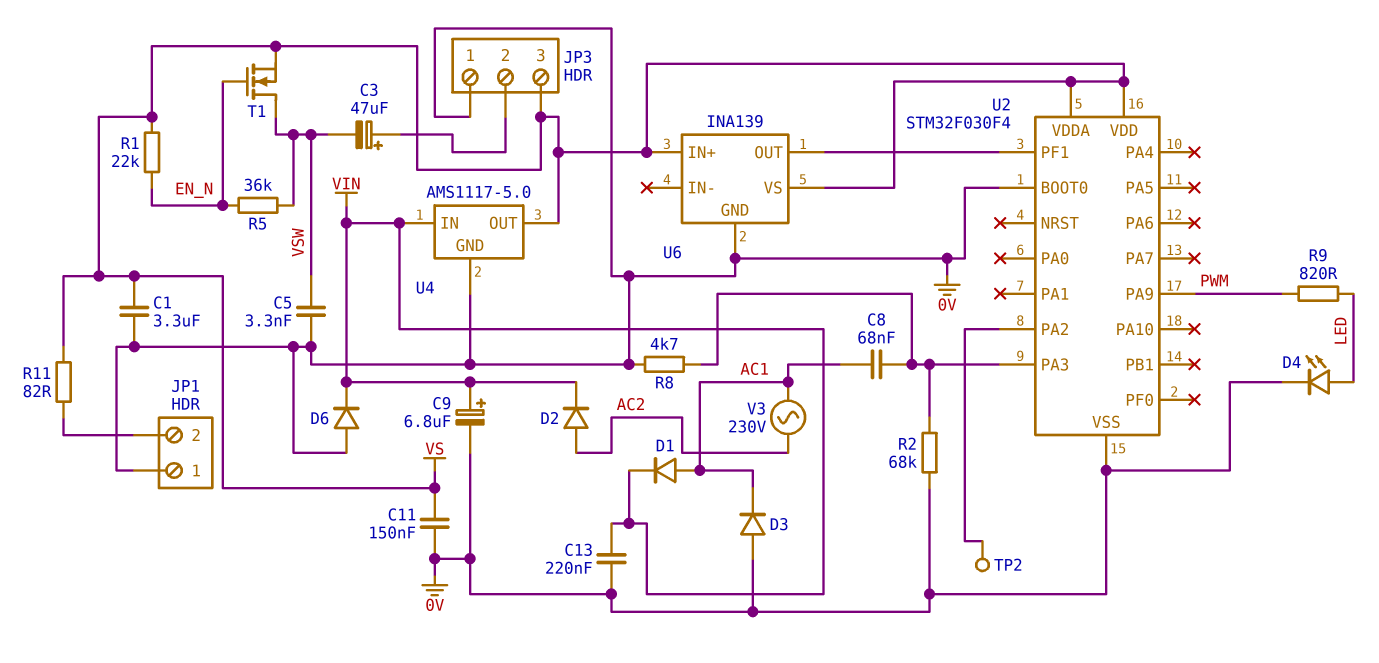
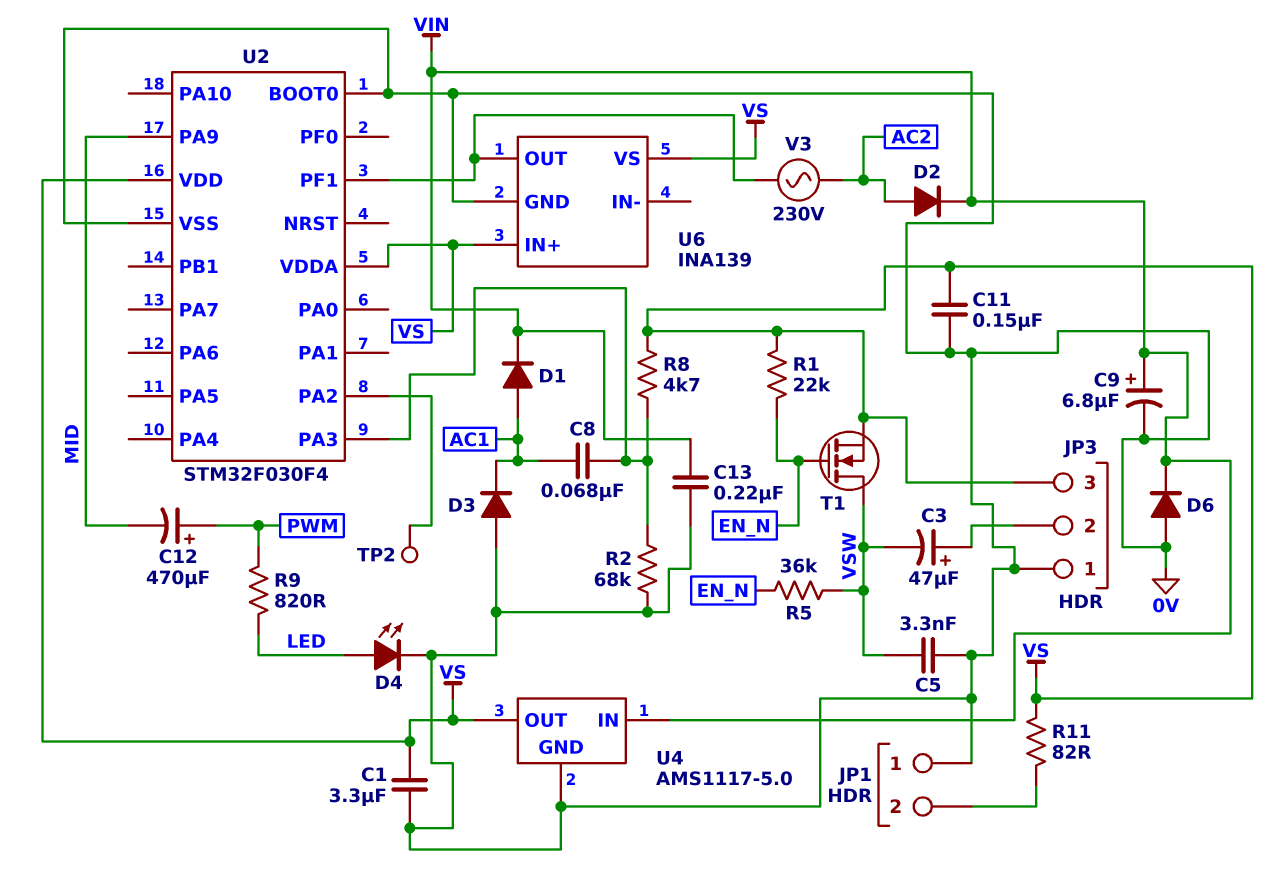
C12: none -> 470uF (plus PWM, minus MID)
R8: 4.7k (0V, U2/PA3) -> 4.7k (U2/PA3, VS)
U2 pin PA9: PWM -> MID
V3: AC 230V (AC1, AC2) -> AC 230V (AC2, U2/PF1)

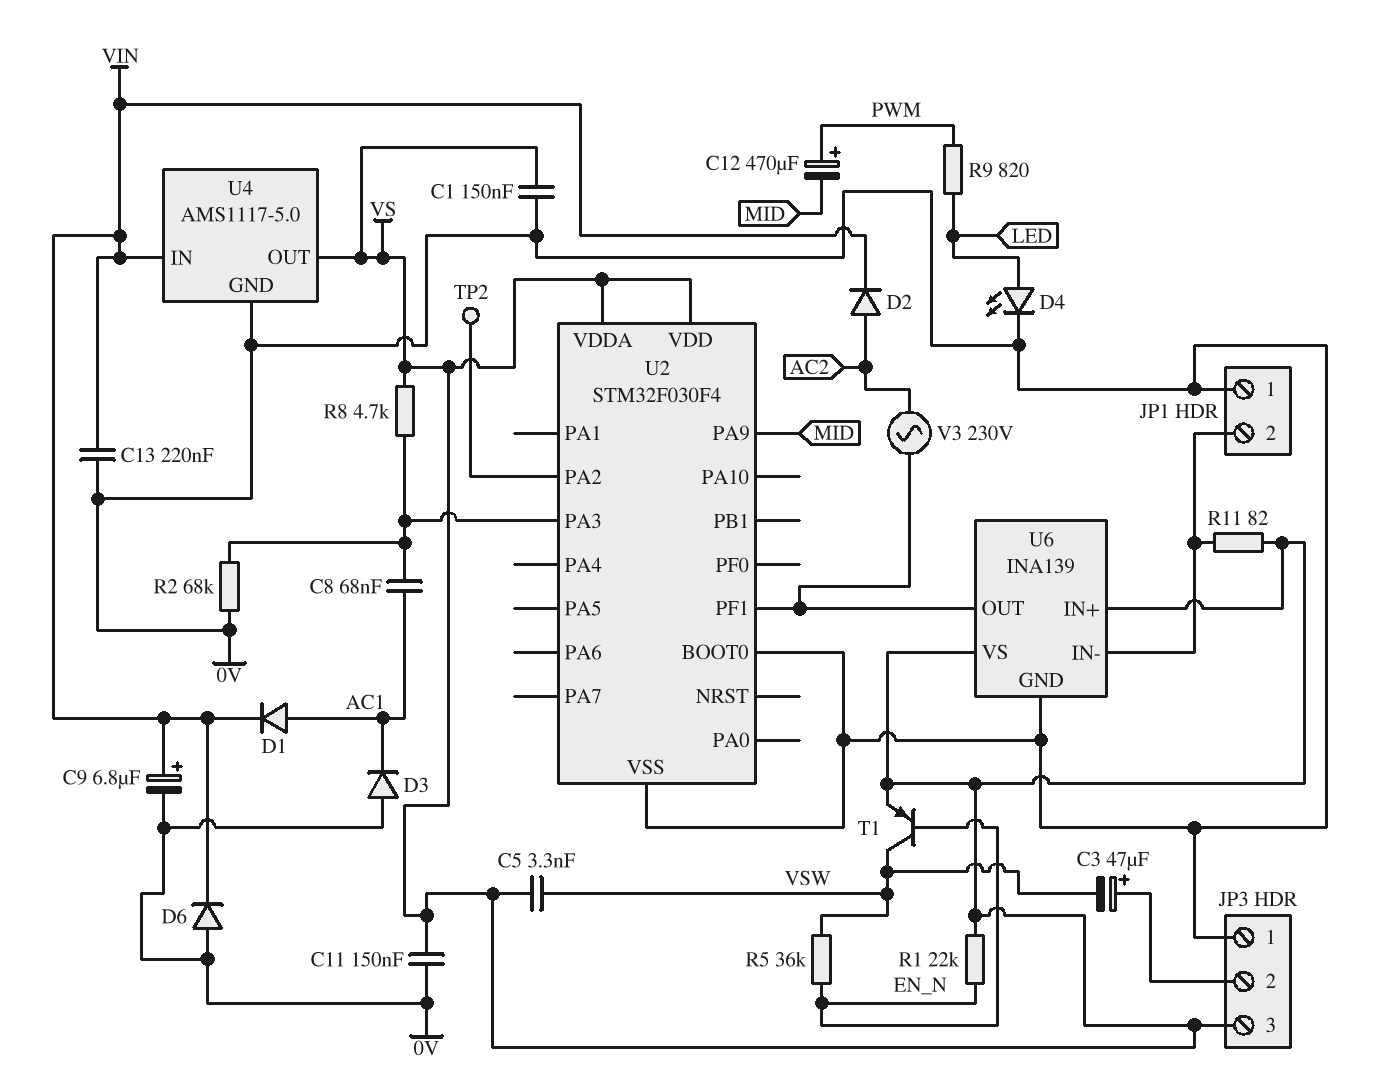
C1: 3.3uF (0V, VS) -> 150nF (0V, VS)
C5: 3.3nF (0V, VSW) -> 3.3nF (VS, VSW)
T1: NMOS (G EN_N, D VSW, S VS) -> PNP (B EN_N, C VSW, E VS)
U6 pin IN-: none -> JP1/2

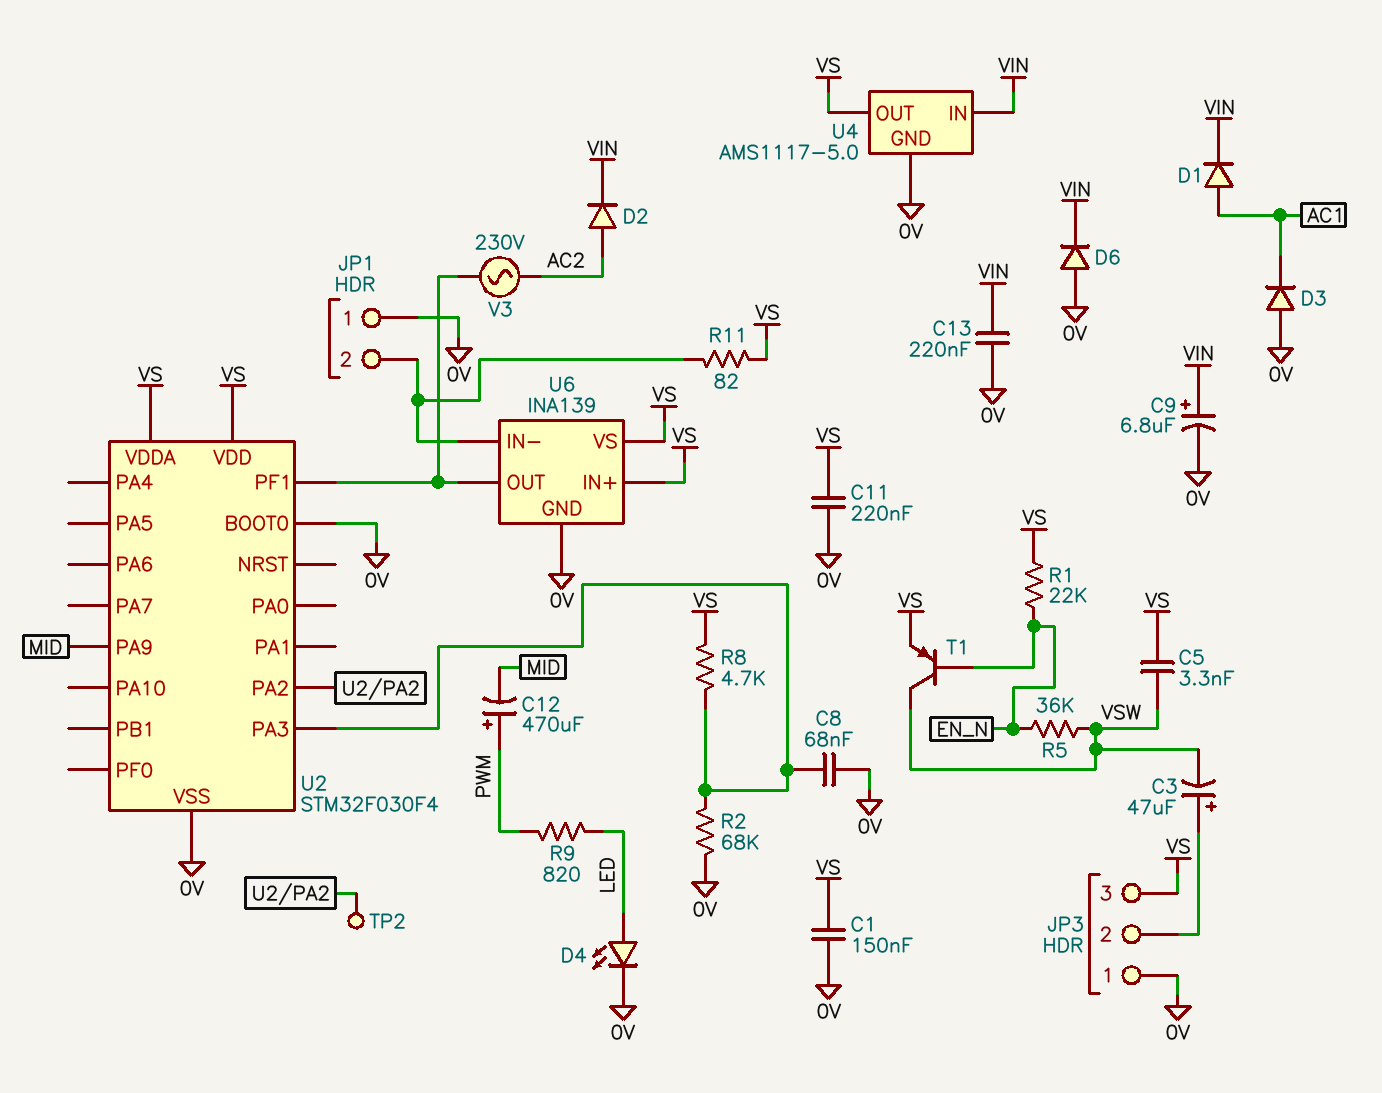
C8: 68nF (AC1, U2/PA3) -> 68nF (0V, U2/PA3)
C11: 150nF (0V, VS) -> 220nF (0V, VS)

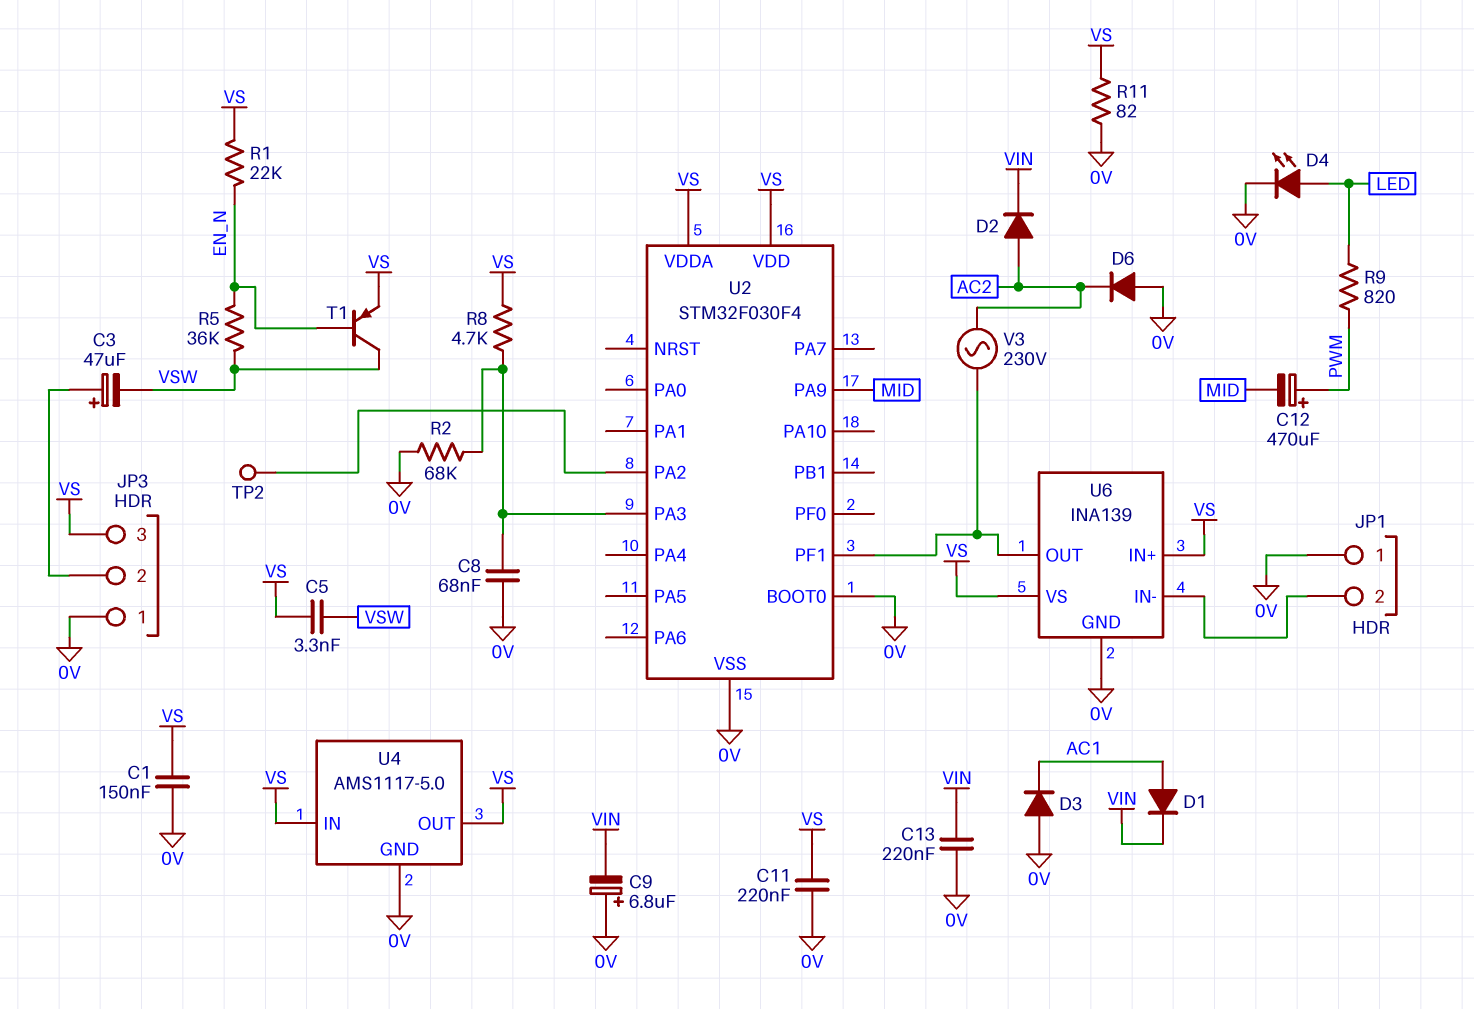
C9: 6.8uF (plus VIN, minus 0V) -> 6.8uF (plus 0V, minus VIN)
D6: diode (A 0V, K VIN) -> diode (A 0V, K AC2)
R11: 82 (JP1/2, VS) -> 82 (0V, VS)
U4 pin IN: VIN -> VS

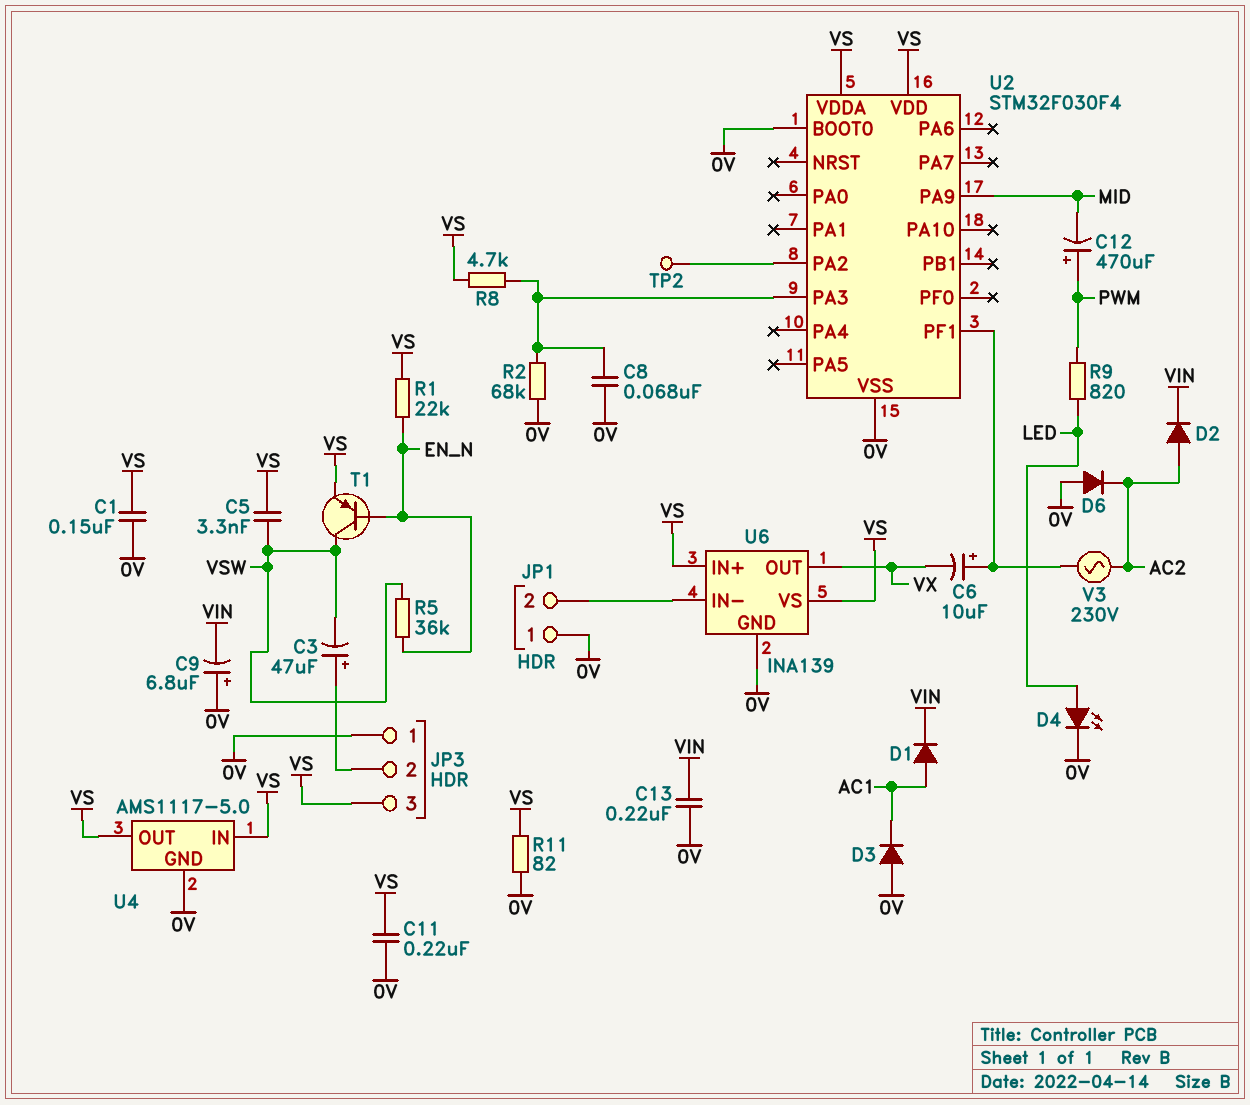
C6: none -> 10uF (plus U2/PF1, minus VX)
U6 pin OUT: U2/PF1 -> VX

